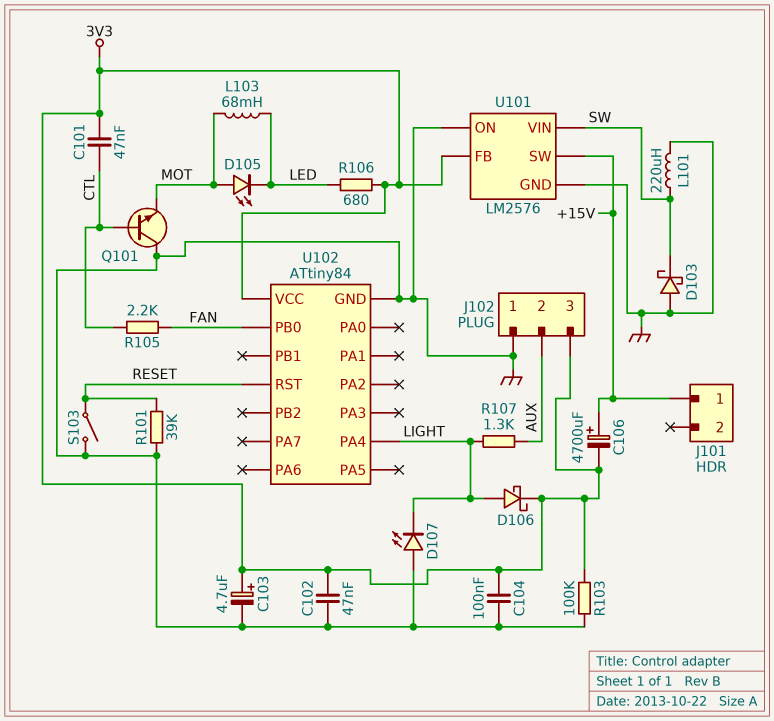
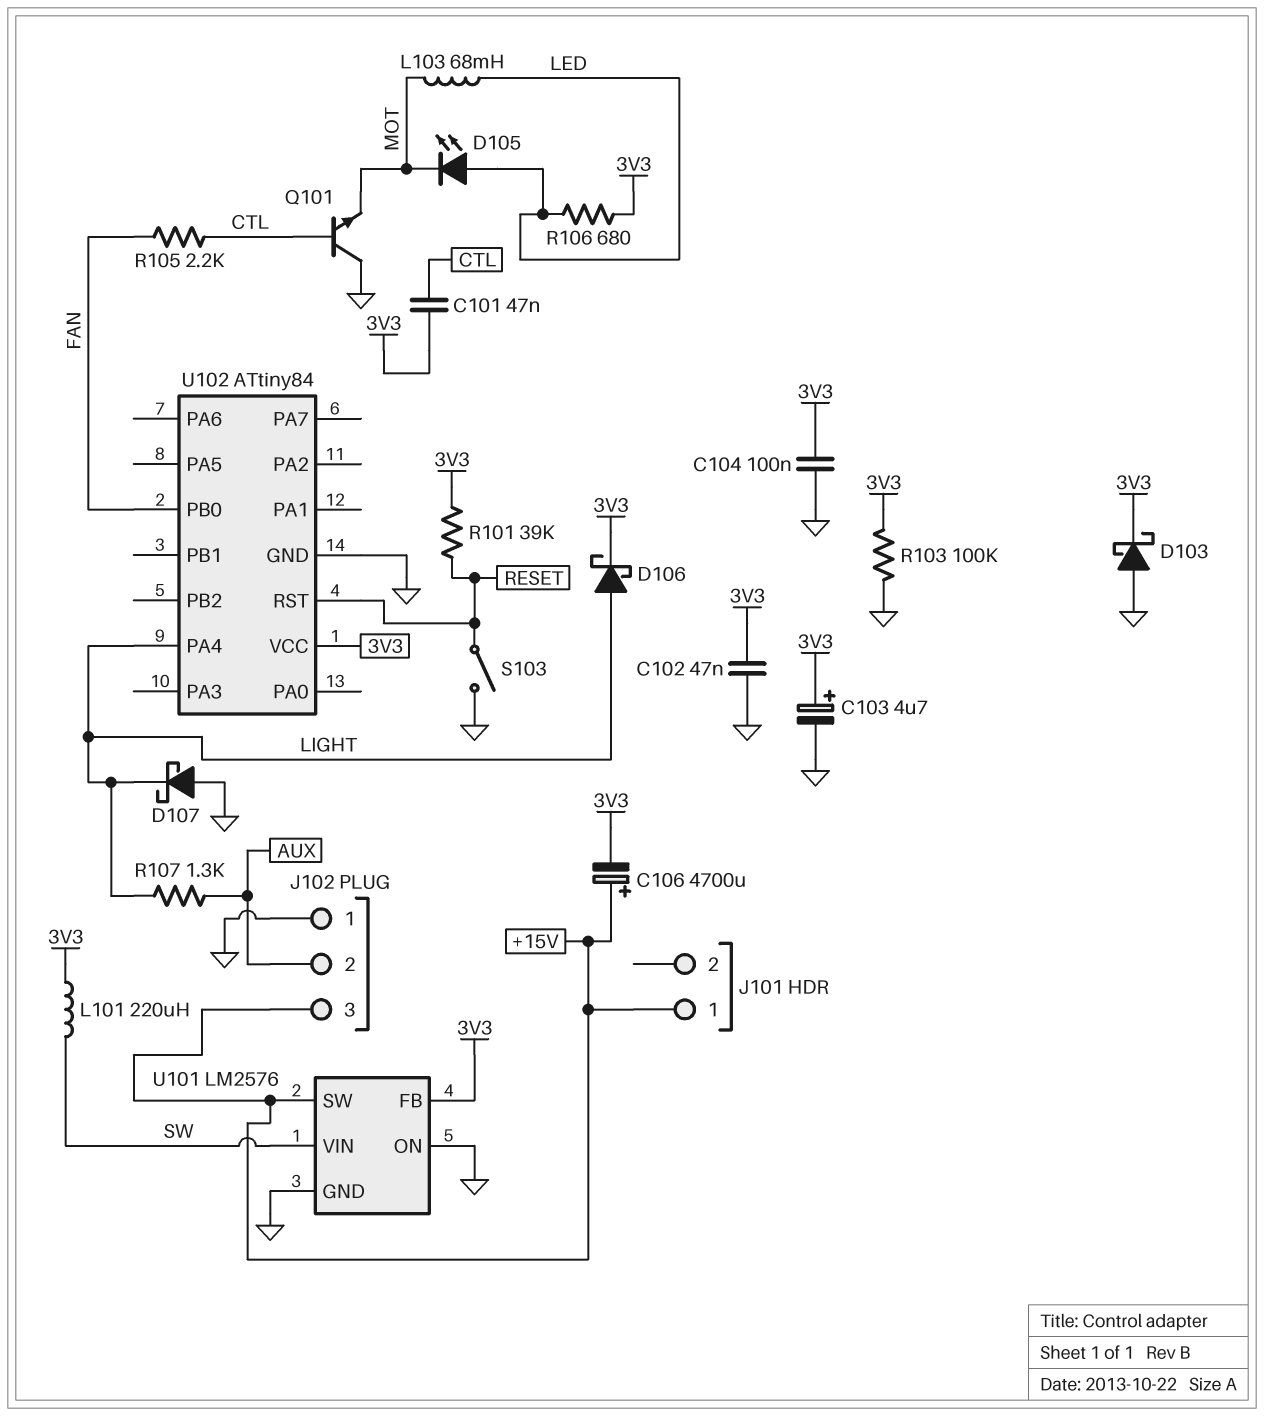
D103: schottky (A GND, K SW) -> schottky (A GND, K 3V3)
D105: LED (A MOT, K LED) -> LED (A LED, K MOT)
D107: LED (A GND, K LIGHT) -> schottky (A GND, K LIGHT)
J102 pin 3: 3V3 -> +15V
L101: 220uH (GND, SW) -> 220uH (3V3, SW)
R101: 39k (GND, RESET) -> 39k (3V3, RESET)

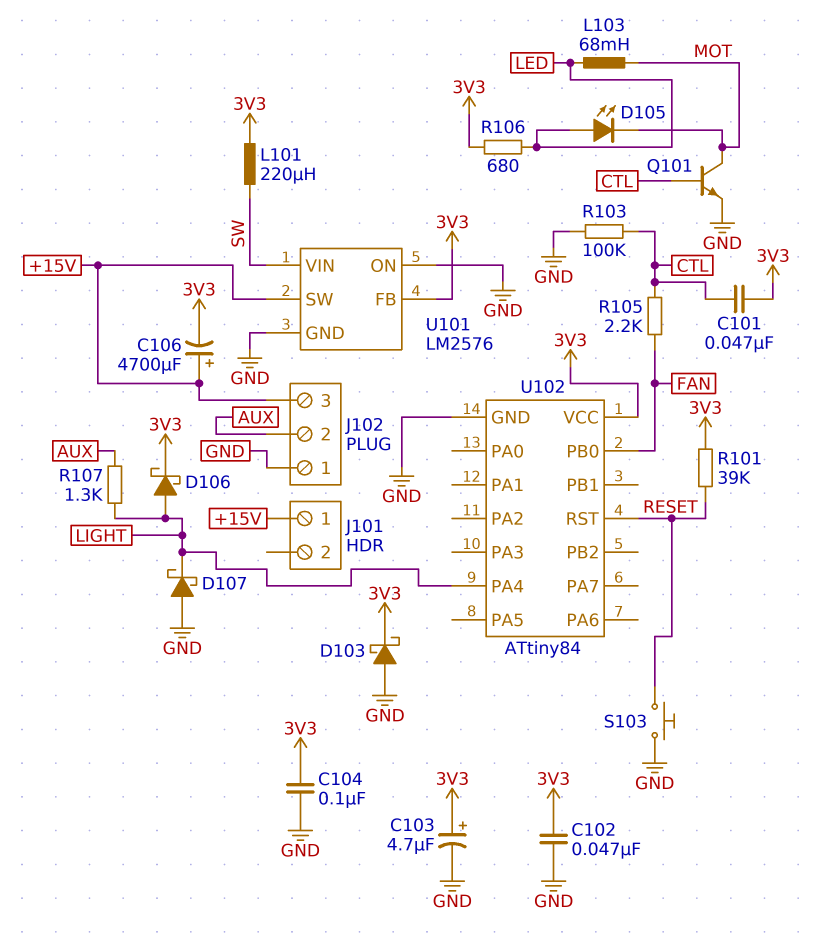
Q101: NPN (B CTL, C GND, E MOT) -> NPN (B CTL, C MOT, E GND)
R103: 100k (3V3, GND) -> 100k (CTL, GND)
S103: switch (GND, RESET) -> button (GND, RESET)

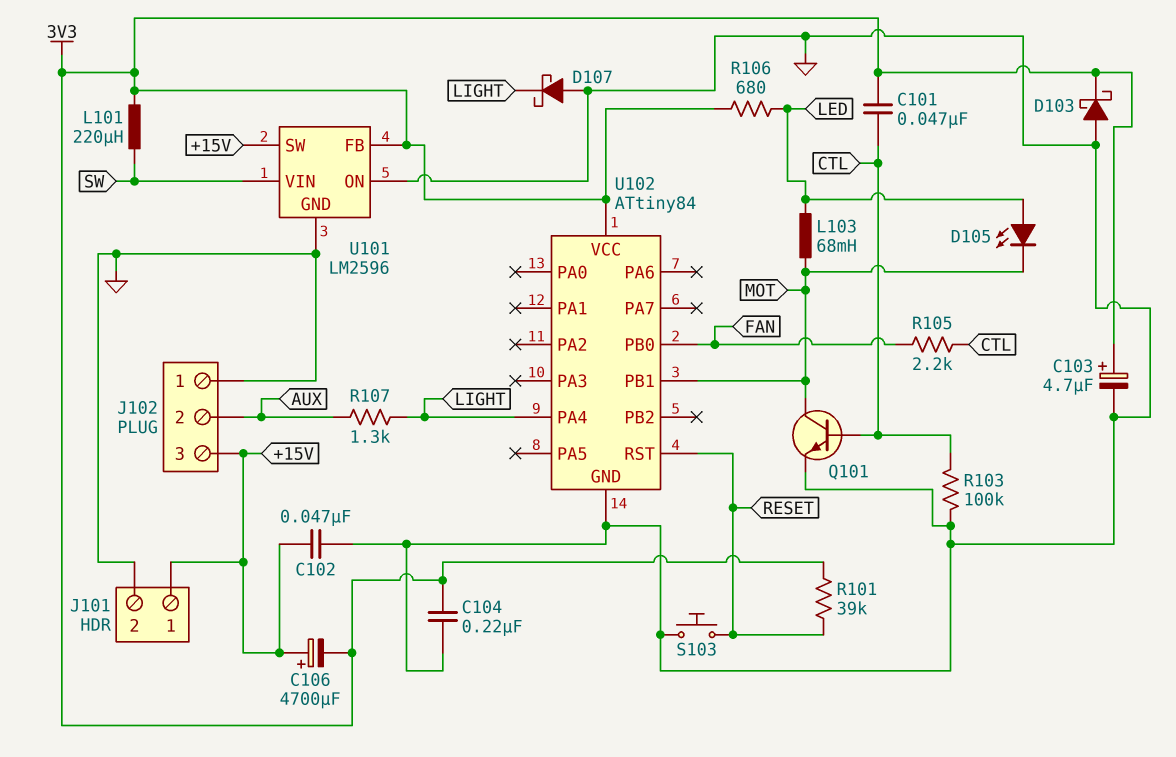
C102: 47nF (3V3, GND) -> 47nF (+15V, GND)
C104: 100nF (3V3, GND) -> 220nF (3V3, GND)
D106: schottky (A LIGHT, K 3V3) -> none
J101 pin 2: none -> GND
U101: LM2576 -> LM2596
U102 pin PB1: none -> MOT

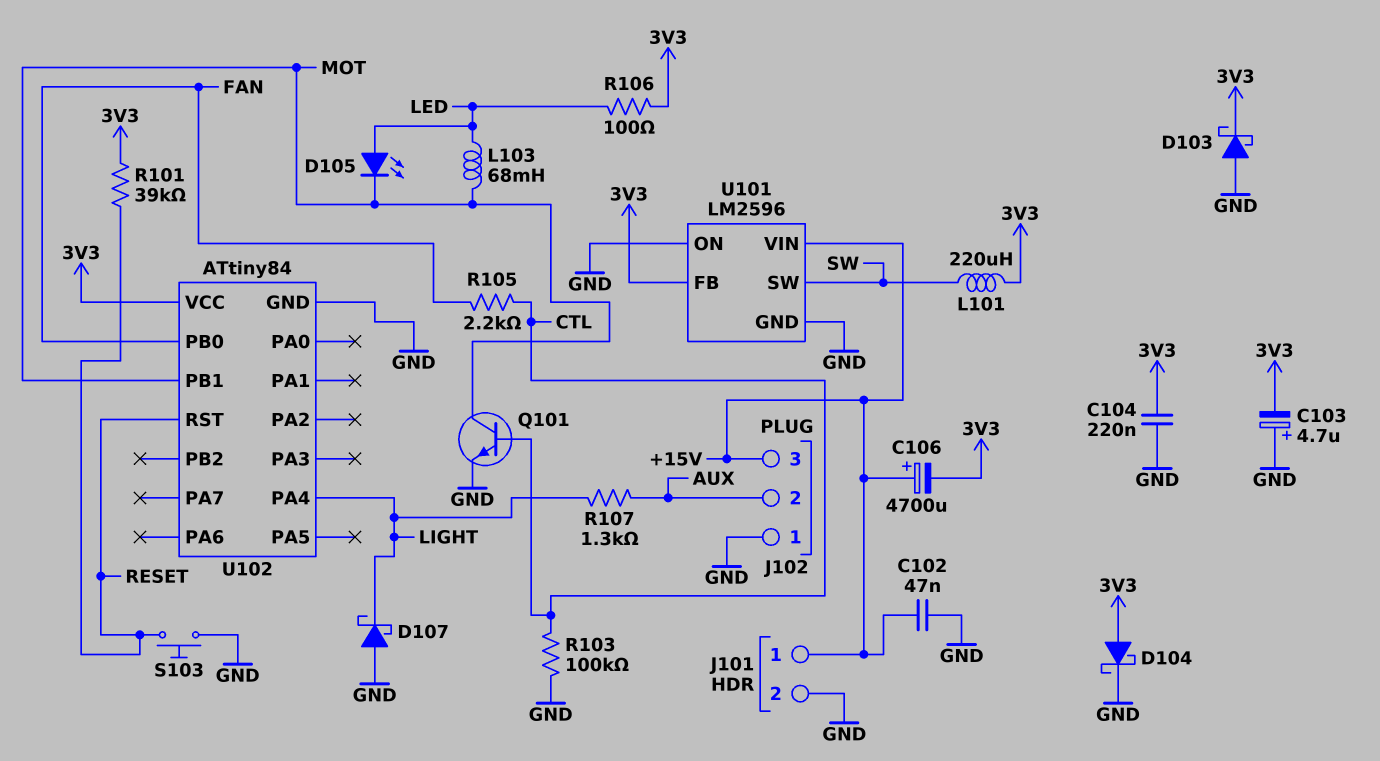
C101: 47nF (3V3, CTL) -> none
C103: 4.7uF (plus 3V3, minus GND) -> 4.7uF (plus GND, minus 3V3)
D104: none -> schottky (A 3V3, K GND)
R106: 680 (3V3, LED) -> 100 (3V3, LED)
U101 pin SW: +15V -> SW
U101 pin VIN: SW -> +15V

